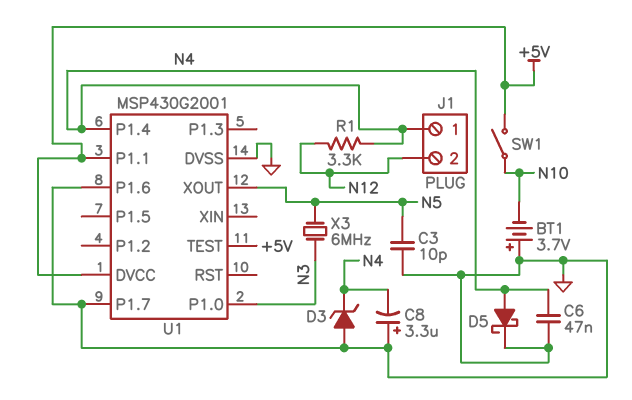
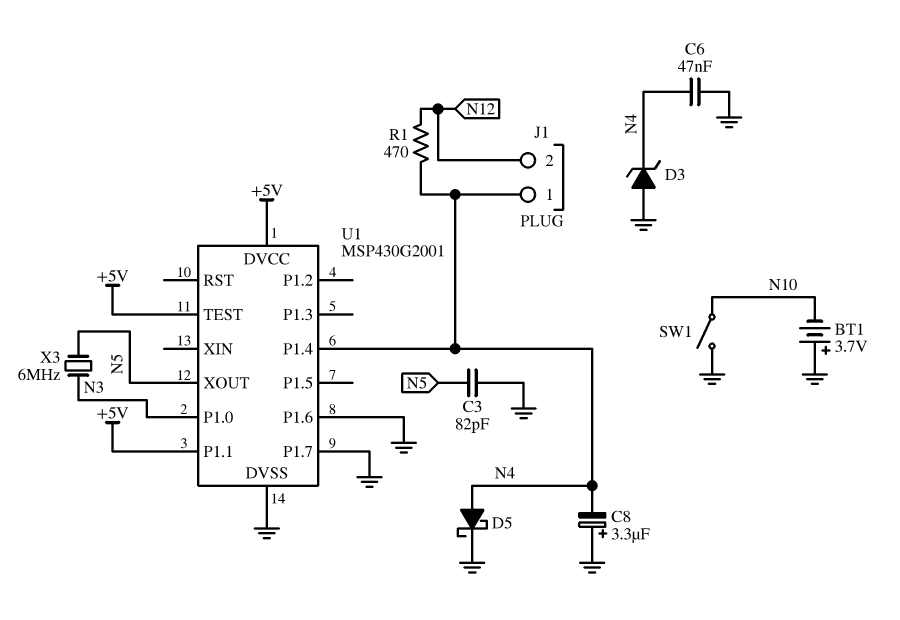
C3: 10pF (GND, N5) -> 82pF (GND, N5)
R1: 3.3k (N4, N12) -> 470 (N4, N12)
SW1: switch (+5V, N10) -> switch (GND, N10)

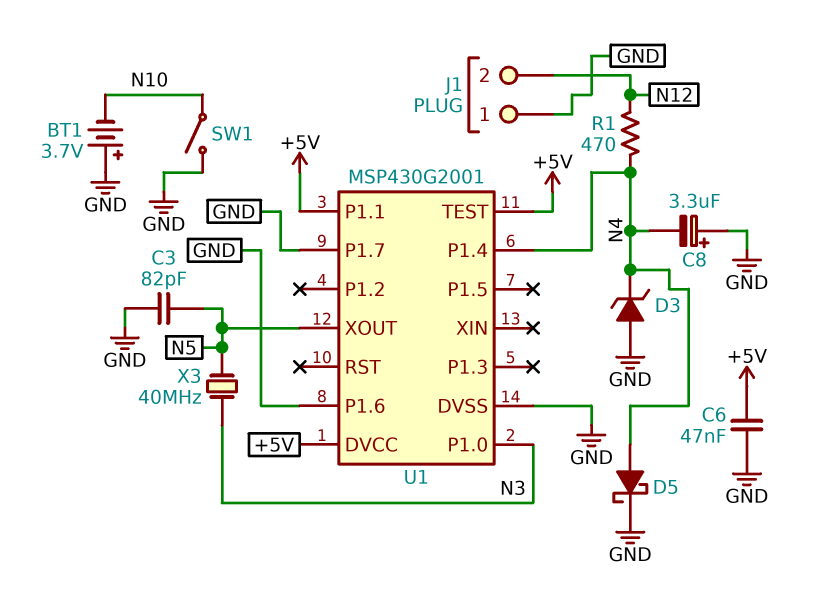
C6: 47nF (GND, N4) -> 47nF (+5V, GND)
J1 pin 1: N4 -> GND
X3: 6MHz (N3, N5) -> 40MHz (N3, N5)

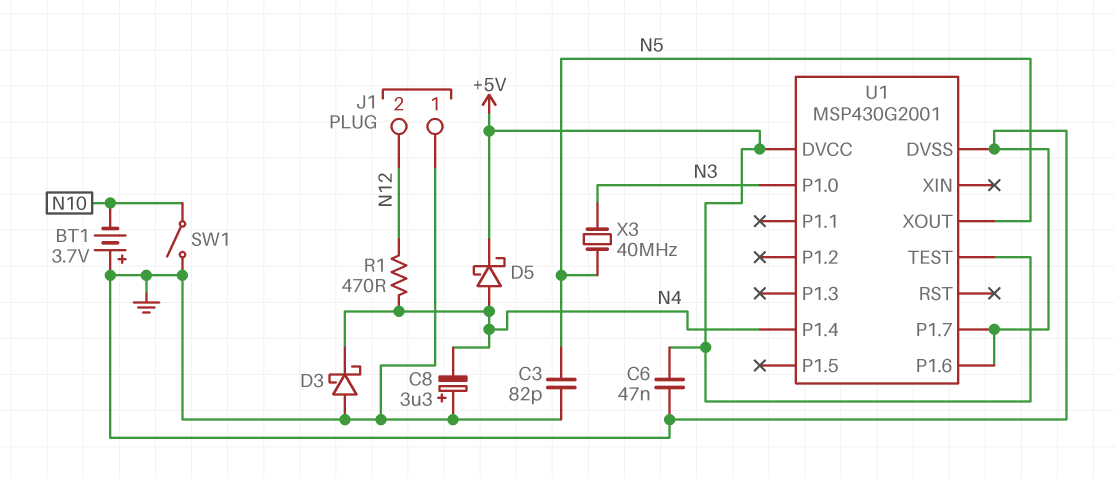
D3: zener (A GND, K N4) -> schottky (A GND, K N4)
D5: schottky (A N4, K GND) -> schottky (A N4, K +5V)
U1 pin P1.1: +5V -> none

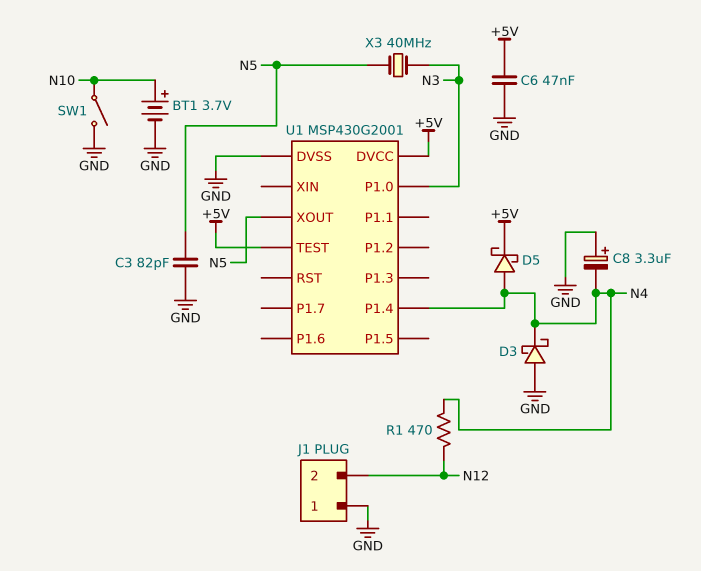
BT1: 3.7V (plus GND, minus N10) -> 3.7V (plus N10, minus GND)
U1 pin P1.6: GND -> none
U1 pin P1.7: GND -> none

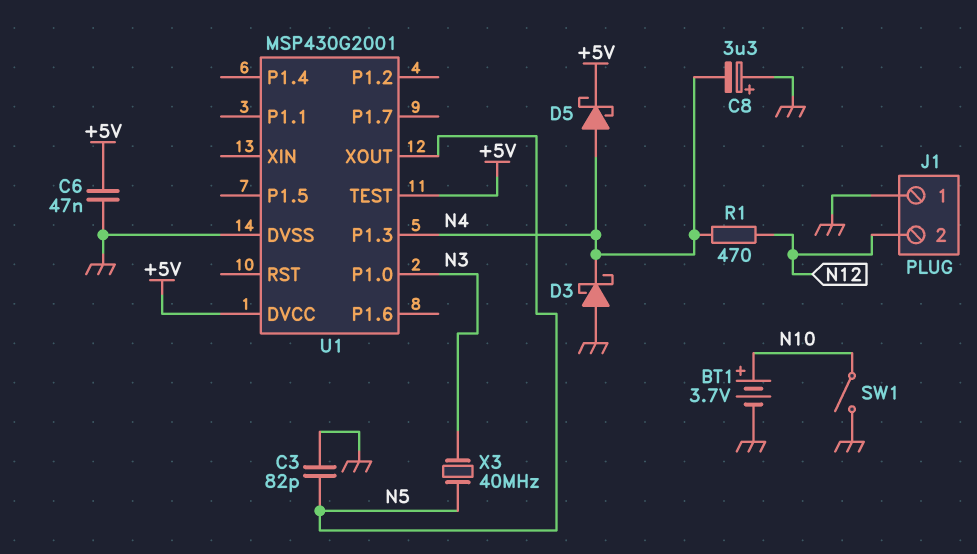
U1 pin P1.3: none -> N4
U1 pin P1.4: N4 -> none

